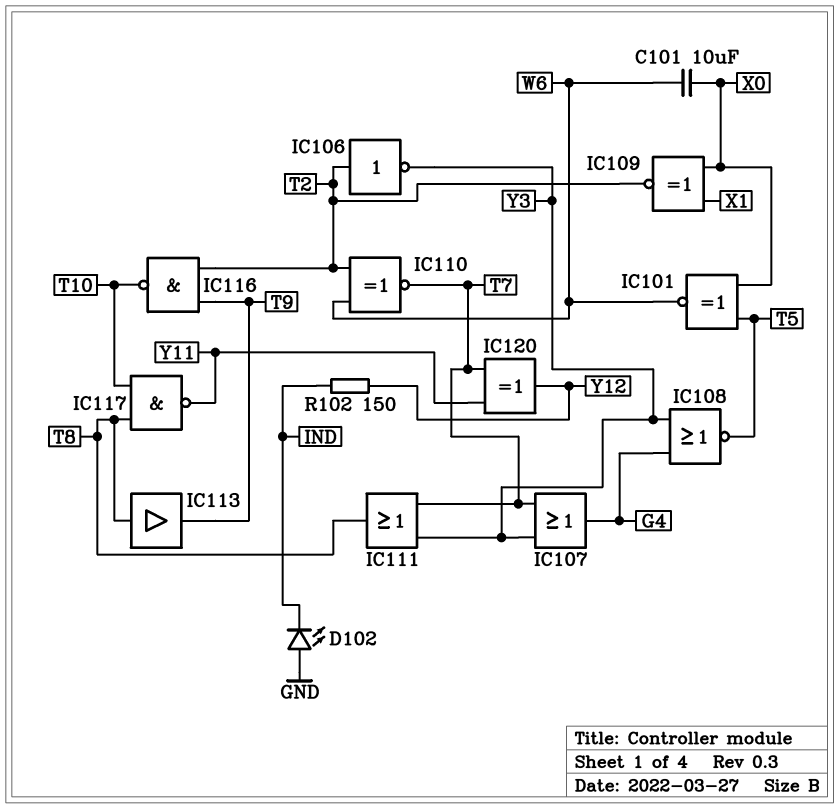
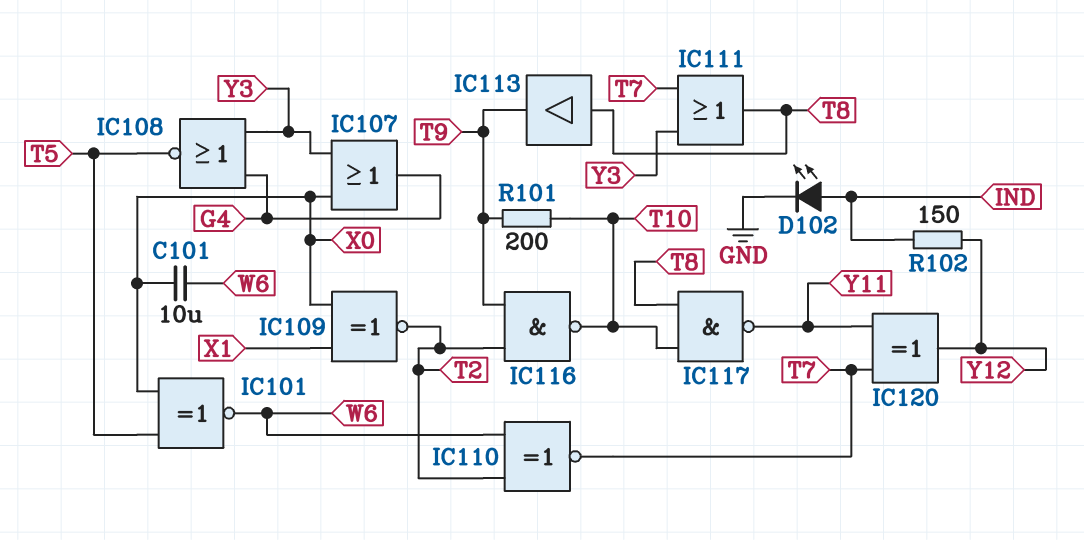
D102: LED (A GND, K IND) -> LED (A IND, K GND)
IC106: NOT (in T2, out Y3) -> none
IC107: OR (in T7, in Y3, out G4) -> OR (in X0, in Y3, out G4)
R101: none -> 200 (T9, T10)

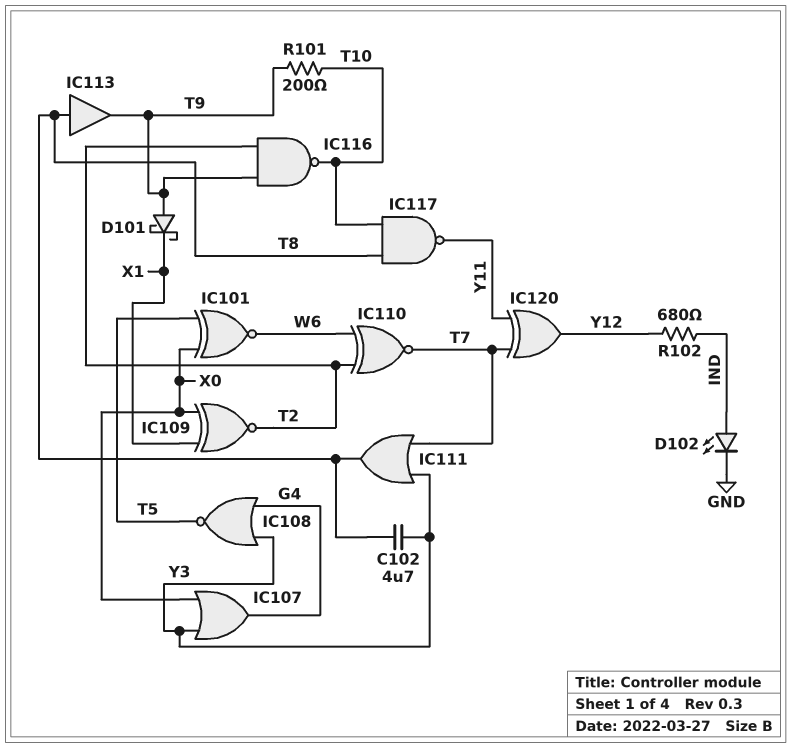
C101: 10uF (W6, X0) -> none
C102: none -> 4.7uF (T8, Y3)
D101: none -> schottky (A T9, K X1)
R102: 150 (IND, Y12) -> 680 (IND, Y12)

